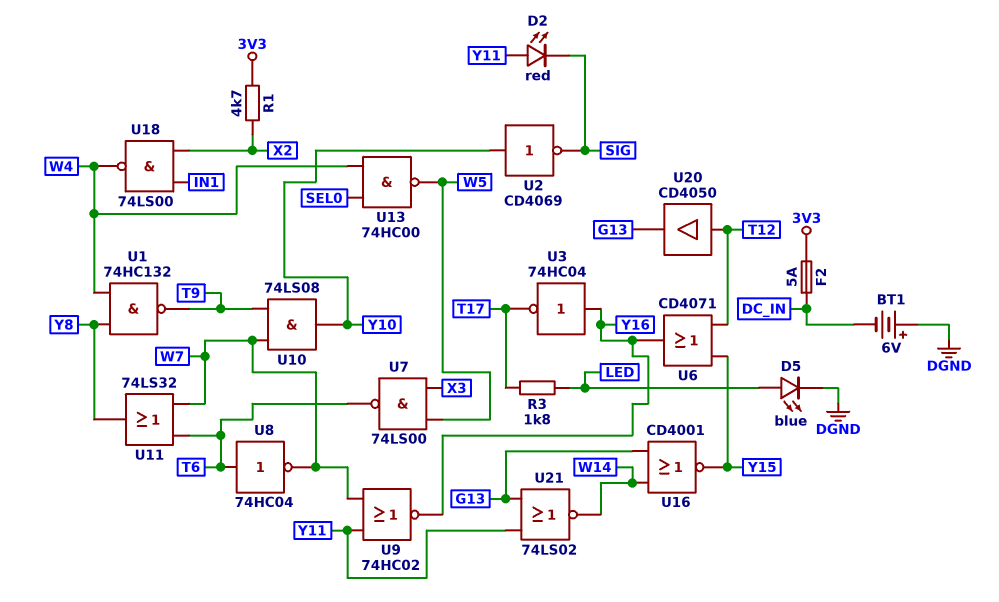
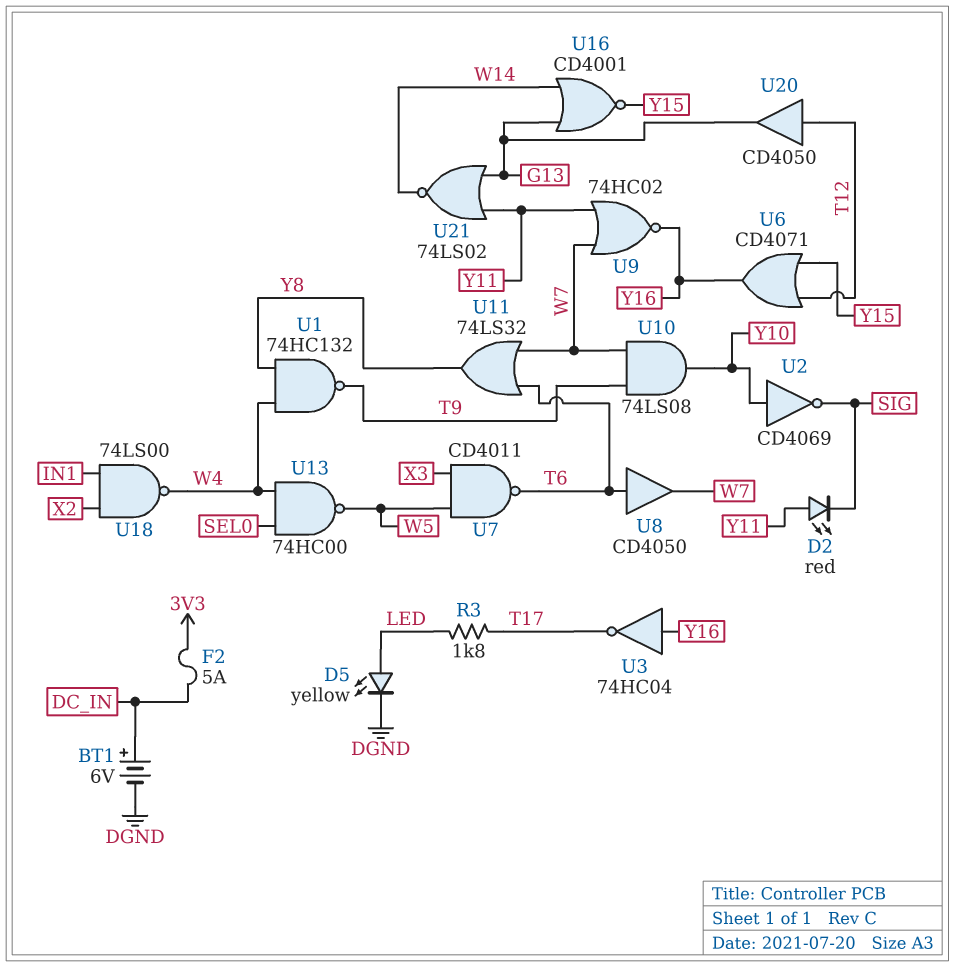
BT1: 6V (plus DGND, minus DC_IN) -> 6V (plus DC_IN, minus DGND)
D5: LED blue (A LED, K DGND) -> LED yellow (A LED, K DGND)
R1: 4.7k (3V3, X2) -> none
U7: NAND 74LS00 (in W5, in X3, out T6) -> NAND CD4011 (in W5, in X3, out T6)
U8: NOT 74HC04 (in T6, out W7) -> buffer CD4050 (in T6, out W7)

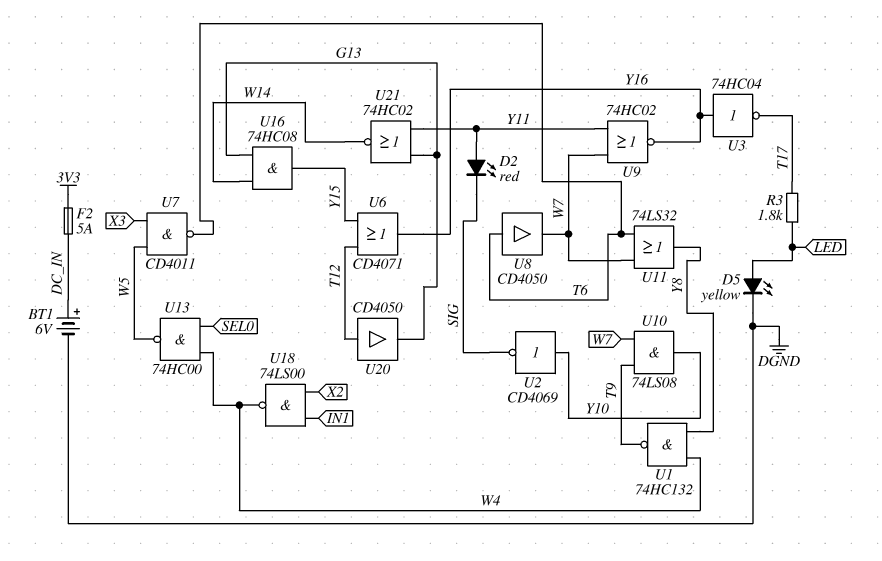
U16: NOR CD4001 (in G13, in W14, out Y15) -> AND 74HC08 (in G13, in W14, out Y15)
U21: NOR 74LS02 (in G13, in Y11, out W14) -> NOR 74HC02 (in G13, in Y11, out W14)

